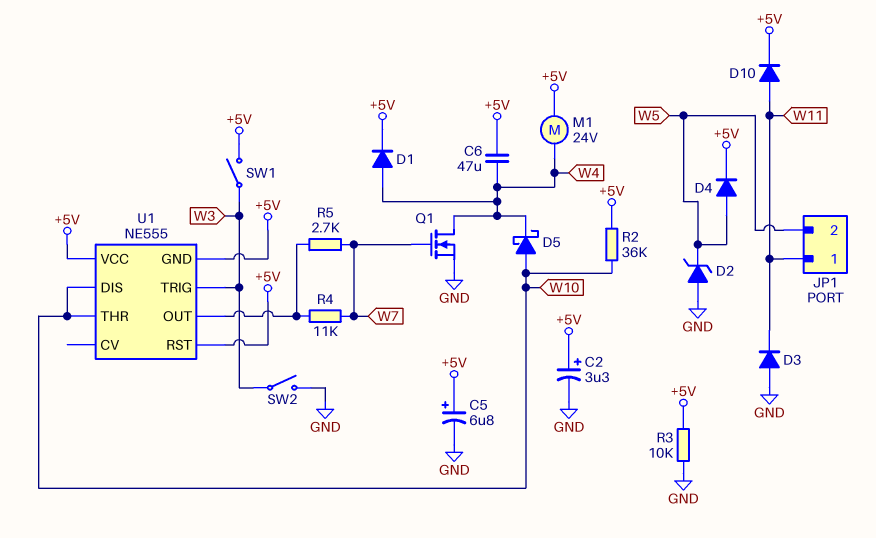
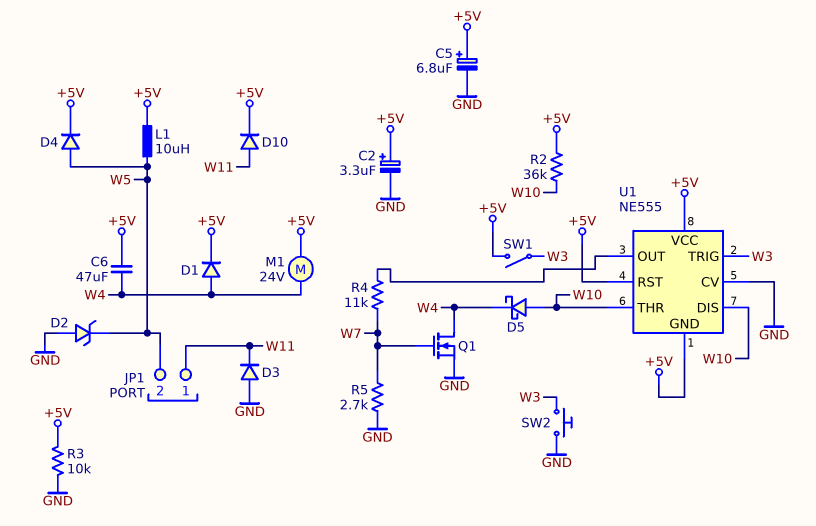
L1: none -> 10uH (+5V, W5)
R5: 2.7k (U1/OUT, W7) -> 2.7k (GND, W7)
SW2: switch (GND, W3) -> button (GND, W3)
U1 pin CV: none -> GND

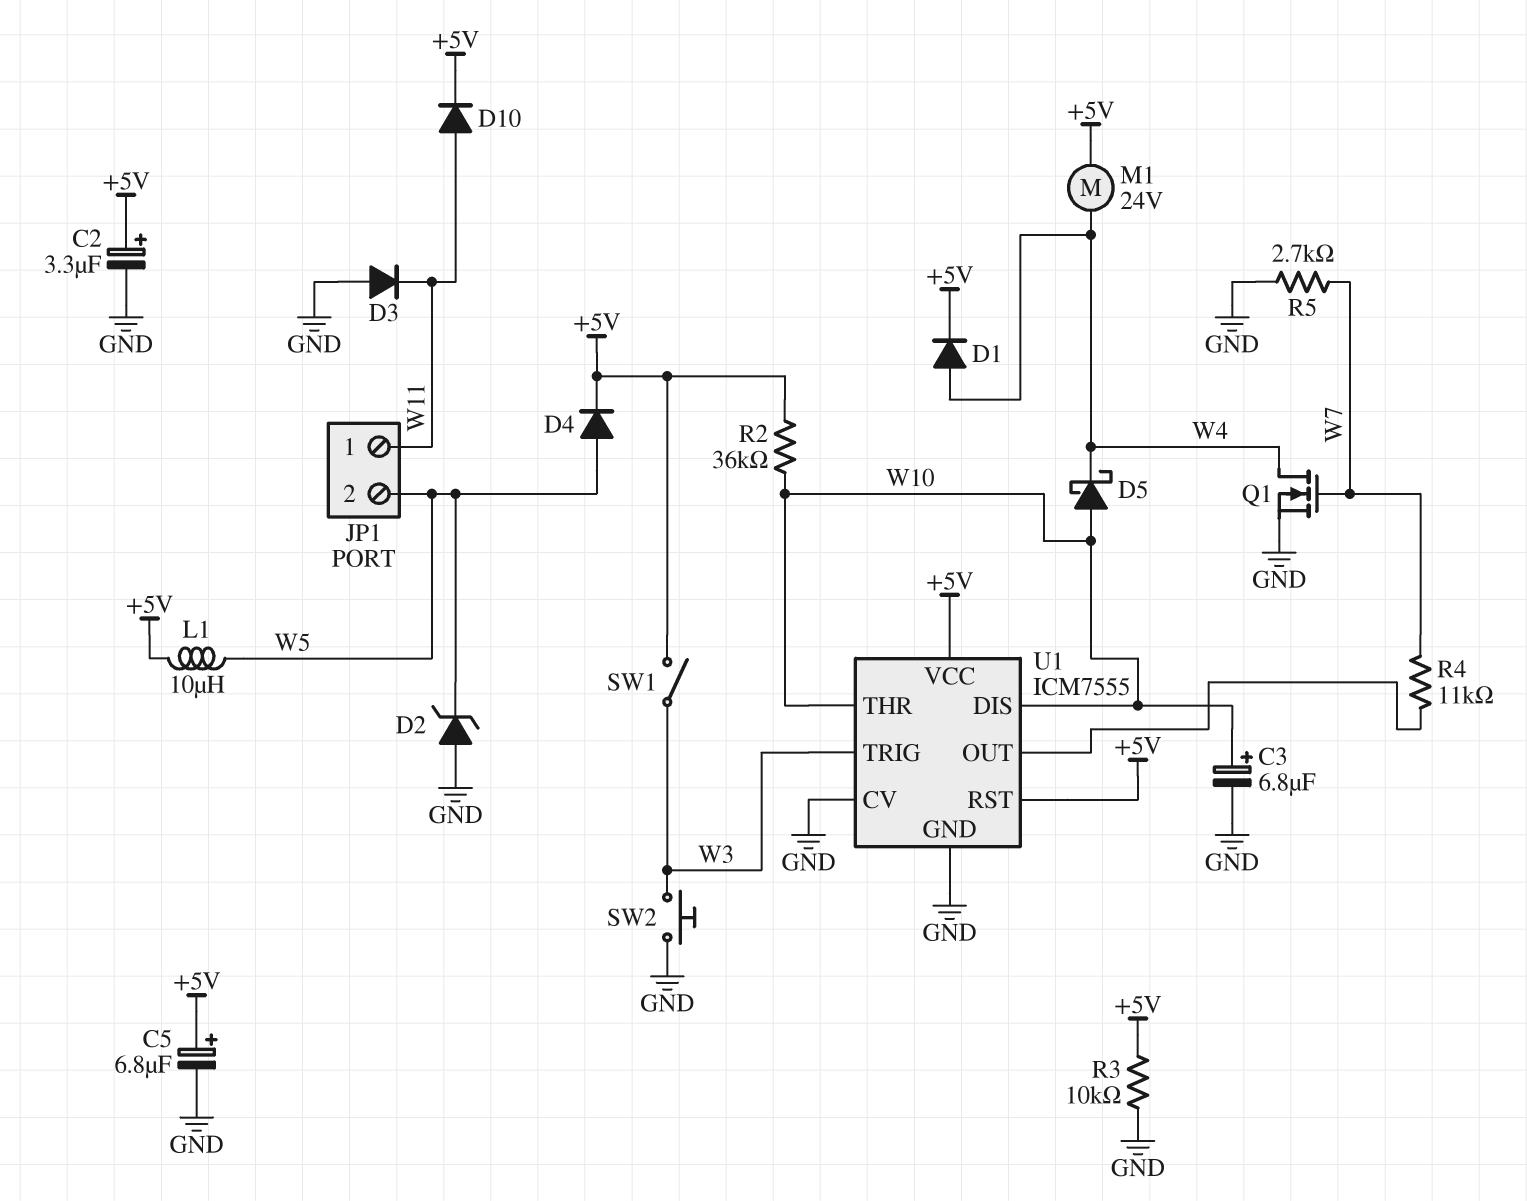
C3: none -> 6.8uF (plus W10, minus GND)
C6: 47uF (+5V, W4) -> none
U1: NE555 -> ICM7555
U1 pin GND: +5V -> GND

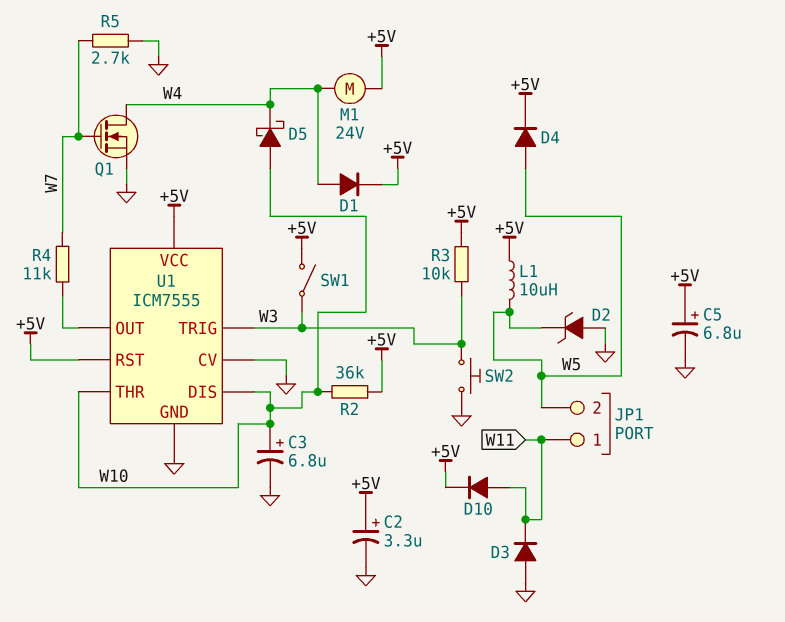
R3: 10k (+5V, GND) -> 10k (+5V, W3)

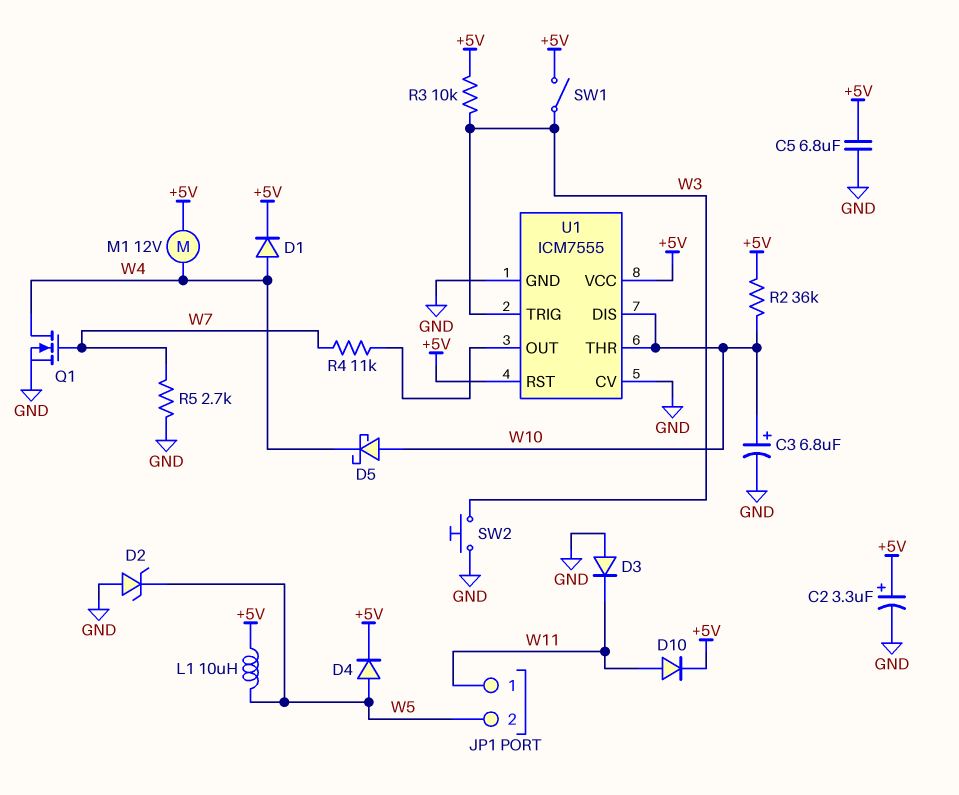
C5: 6.8uF (plus +5V, minus GND) -> 6.8uF (+5V, GND)
M1: motor 24V (+5V, W4) -> motor 12V (+5V, W4)

